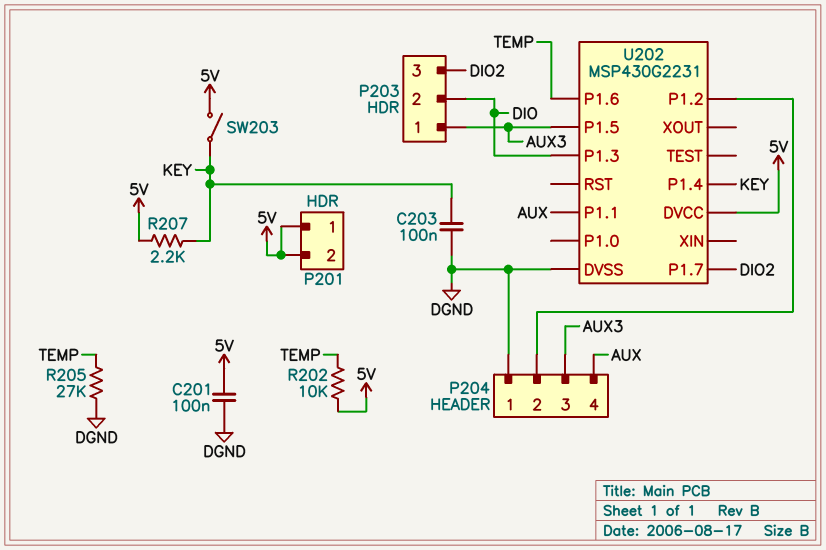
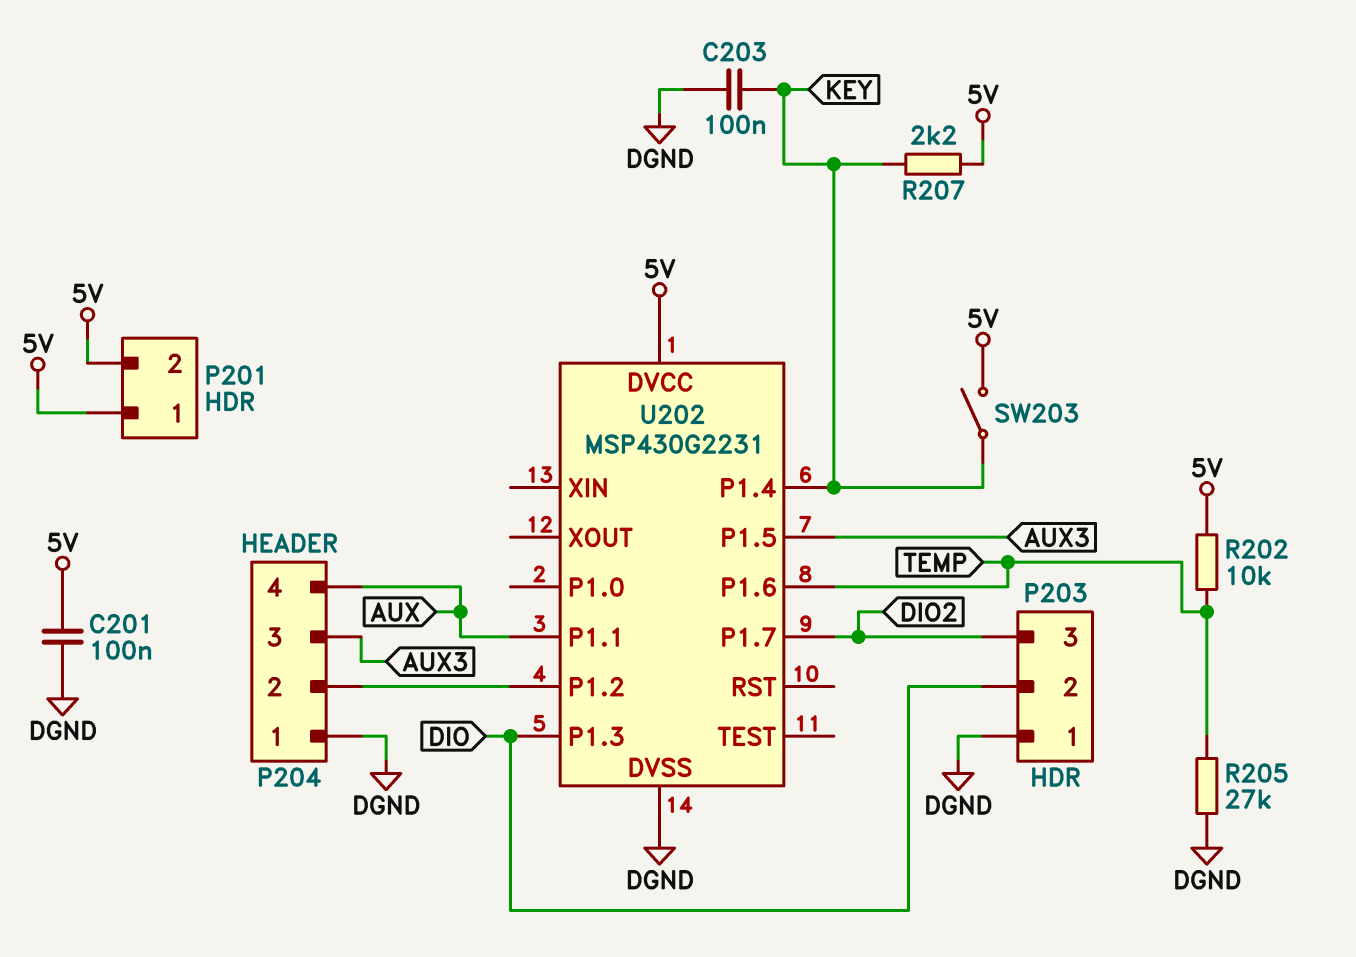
P203 pin 1: AUX3 -> DGND

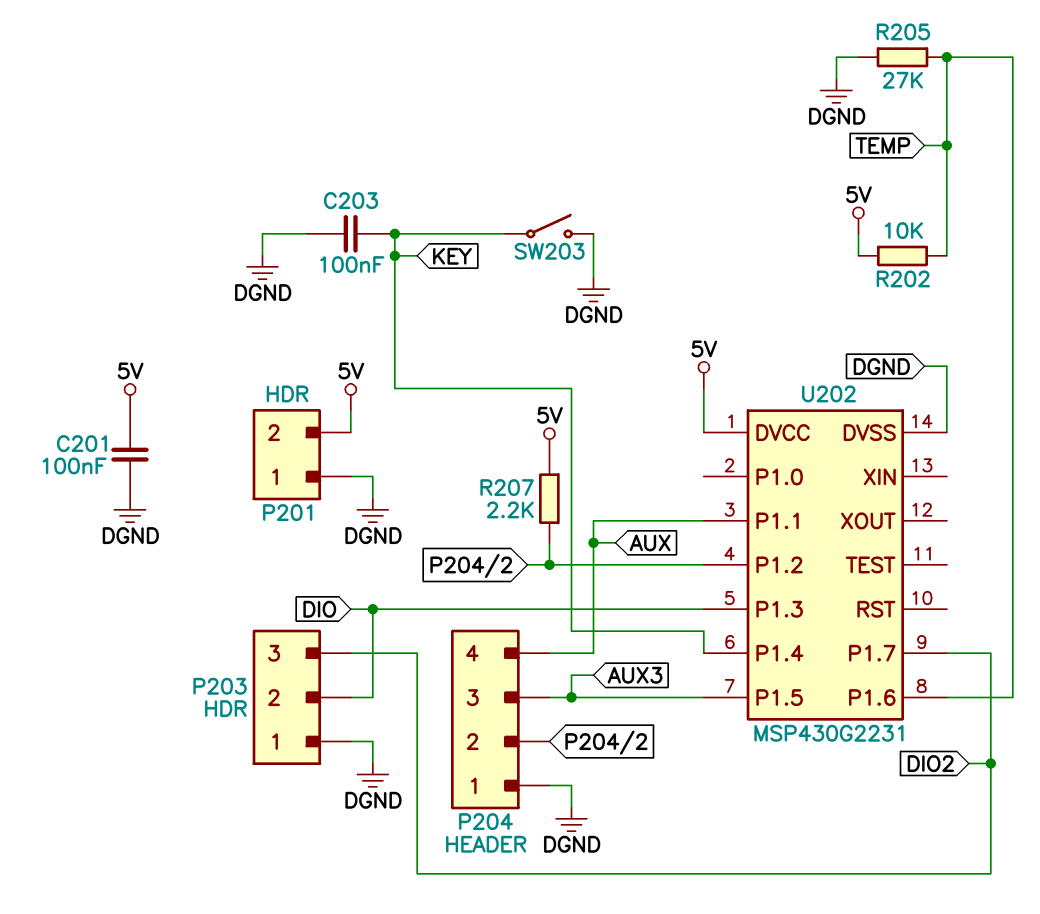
P201 pin 1: 5V -> DGND
R207: 2.2k (5V, KEY) -> 2.2k (5V, P204/2)
SW203: switch (5V, KEY) -> switch (DGND, KEY)

